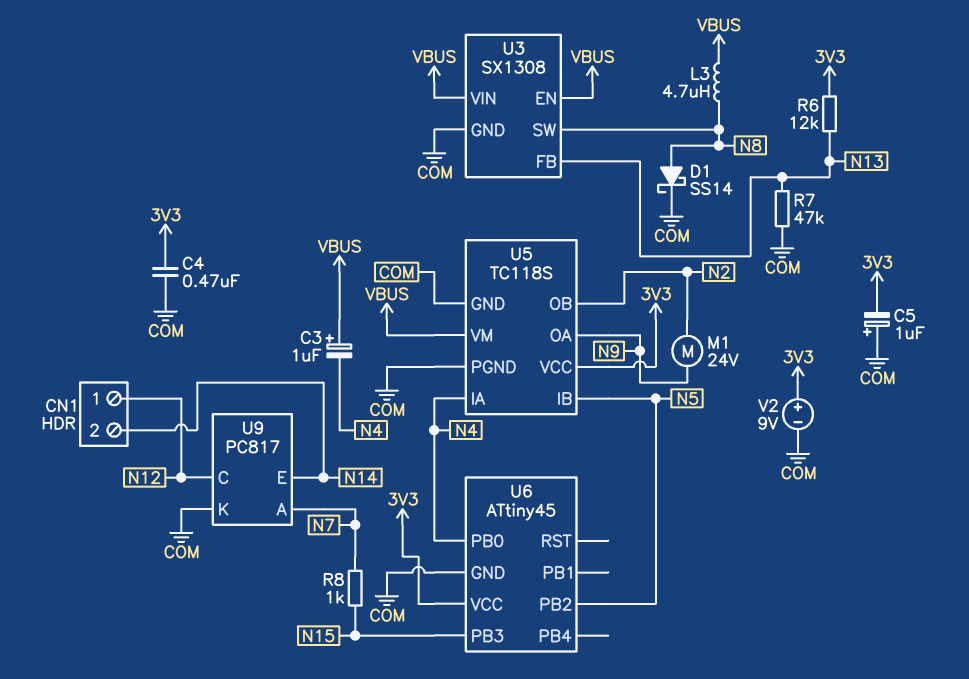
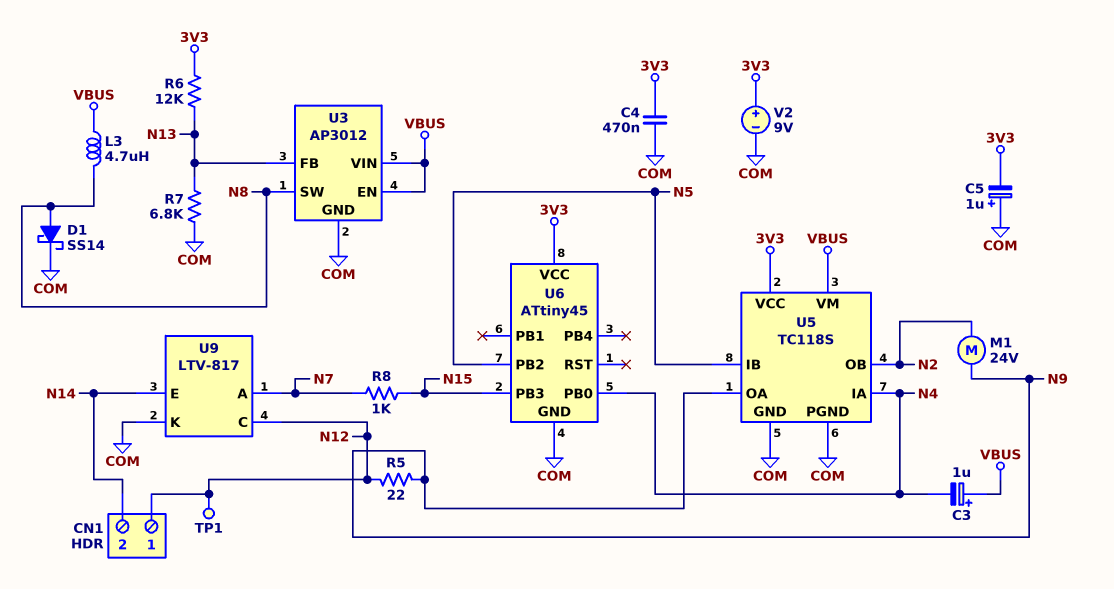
R5: none -> 22 (N9, N12)
R7: 47k (COM, N13) -> 6.8k (COM, N13)
TP1: none -> test point (N12)
U3: SX1308 -> AP3012
U9: PC817 -> LTV-817

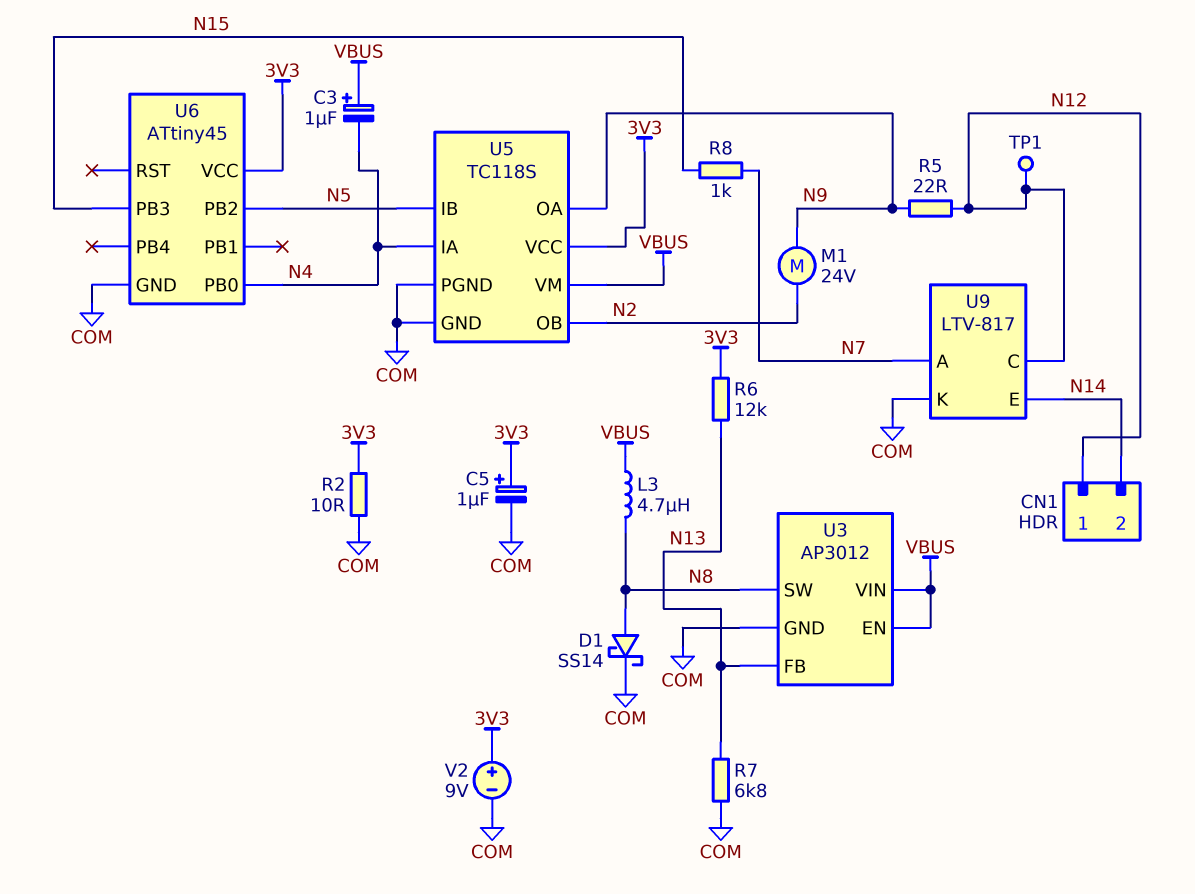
C4: 470nF (3V3, COM) -> none
C5: 1uF (plus COM, minus 3V3) -> 1uF (plus 3V3, minus COM)
R2: none -> 10 (3V3, COM)

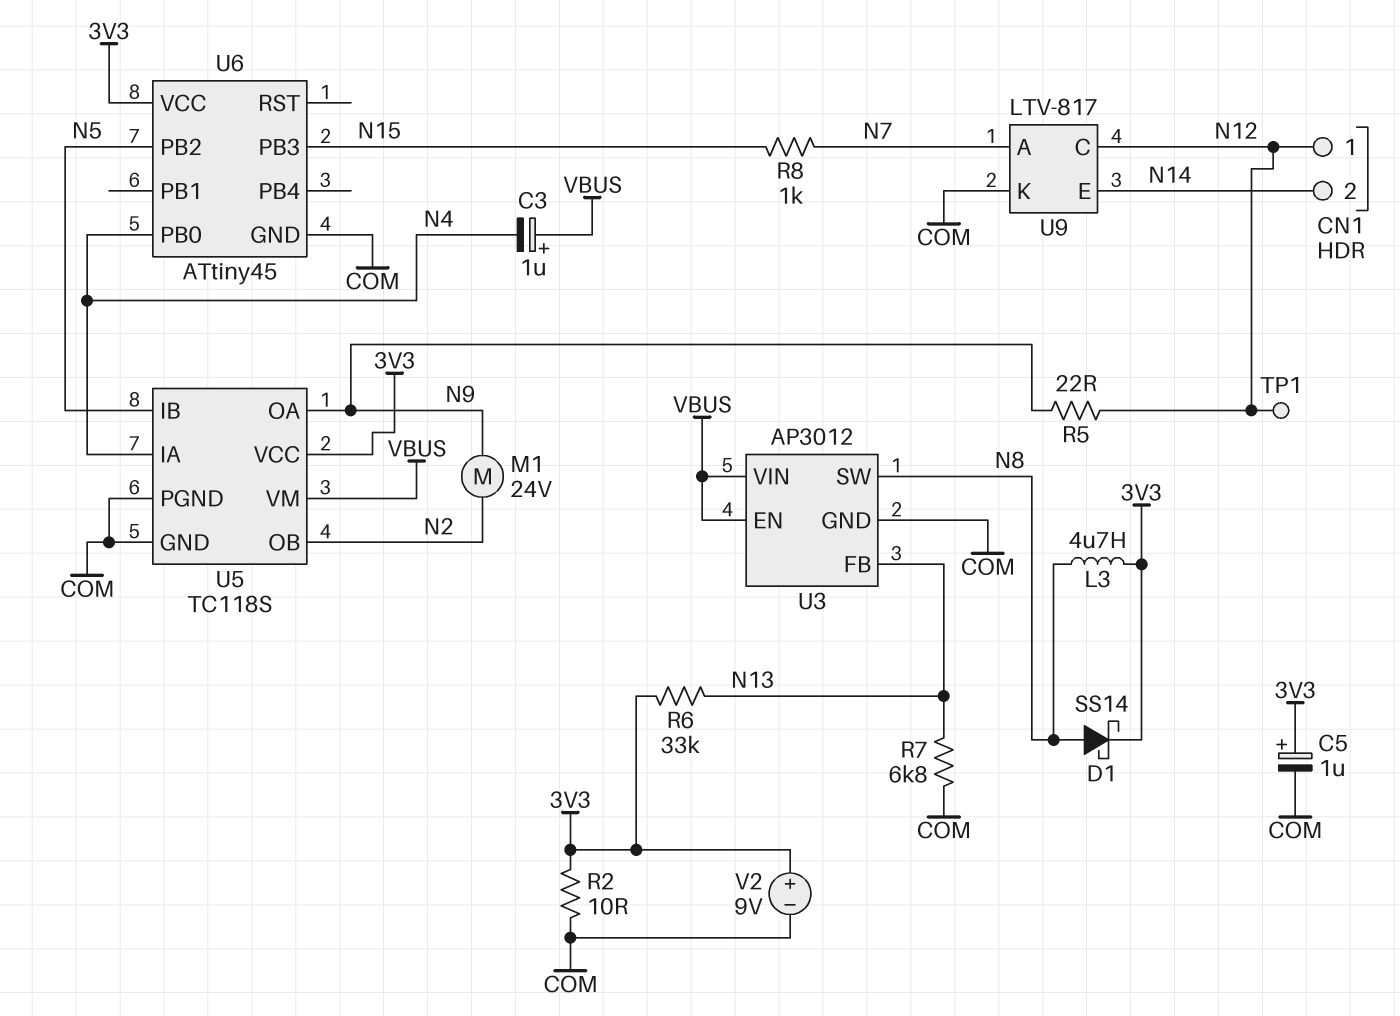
D1: schottky SS14 (A N8, K COM) -> schottky SS14 (A N8, K 3V3)
L3: 4.7uH (N8, VBUS) -> 4.7uH (3V3, N8)
R6: 12k (3V3, N13) -> 33k (3V3, N13)

